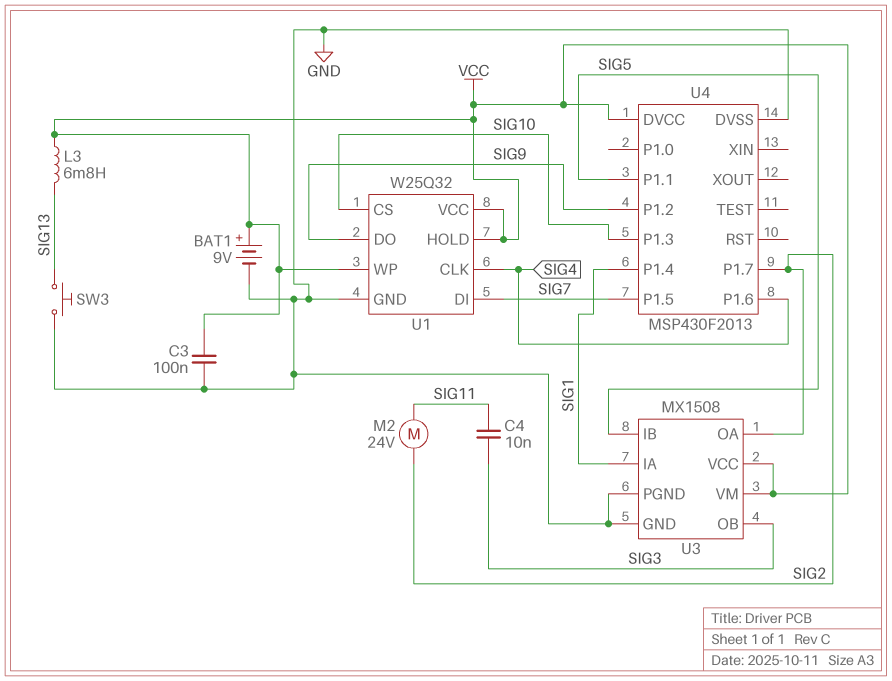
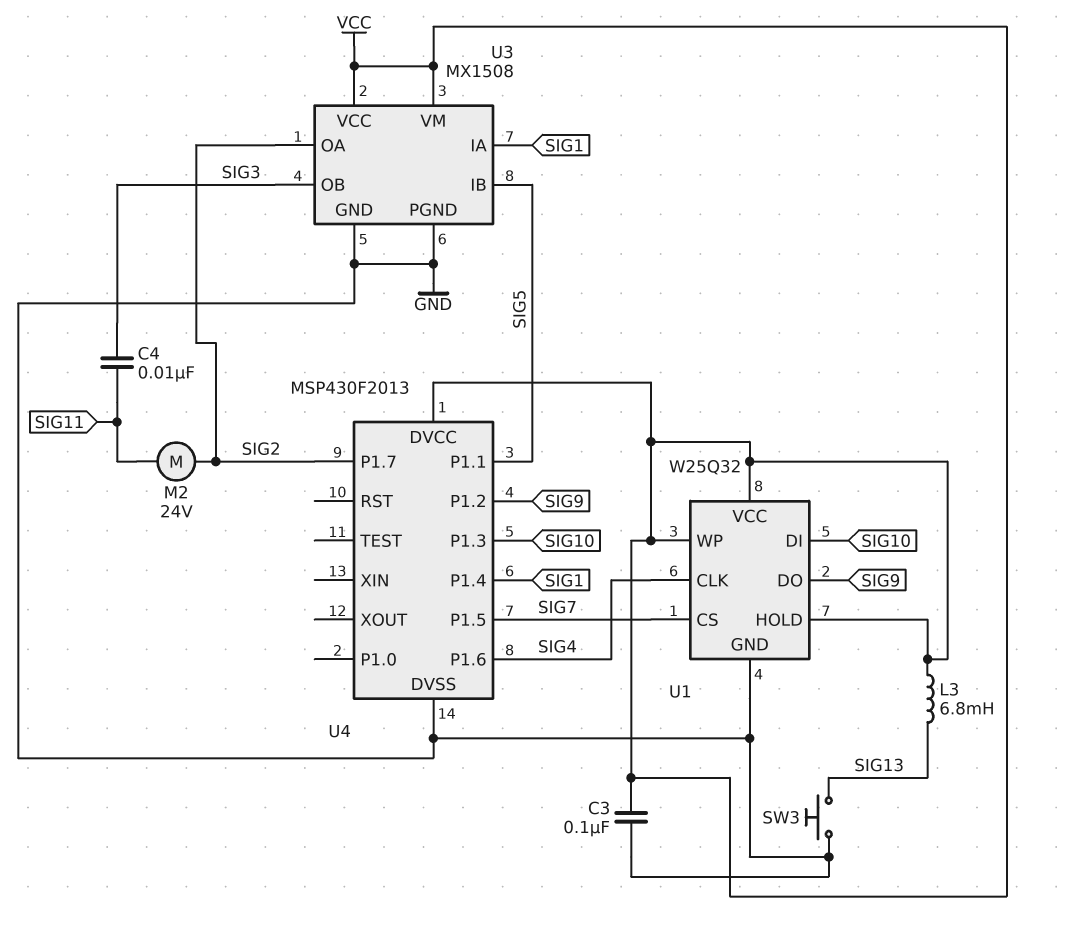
BAT1: 9V (plus VCC, minus GND) -> none
U1 pin CS: SIG10 -> SIG7
U1 pin DI: SIG7 -> SIG10

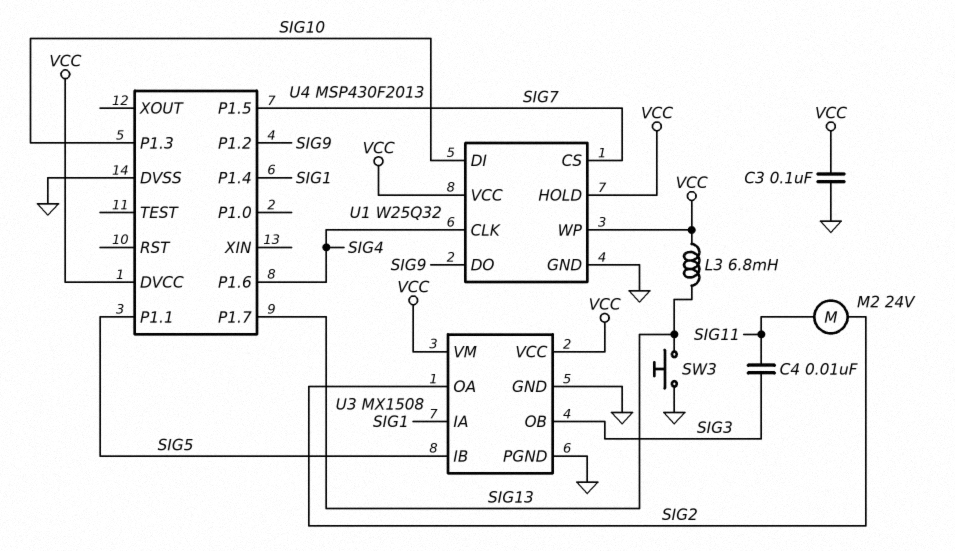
U4 pin P1.7: SIG2 -> SIG13

